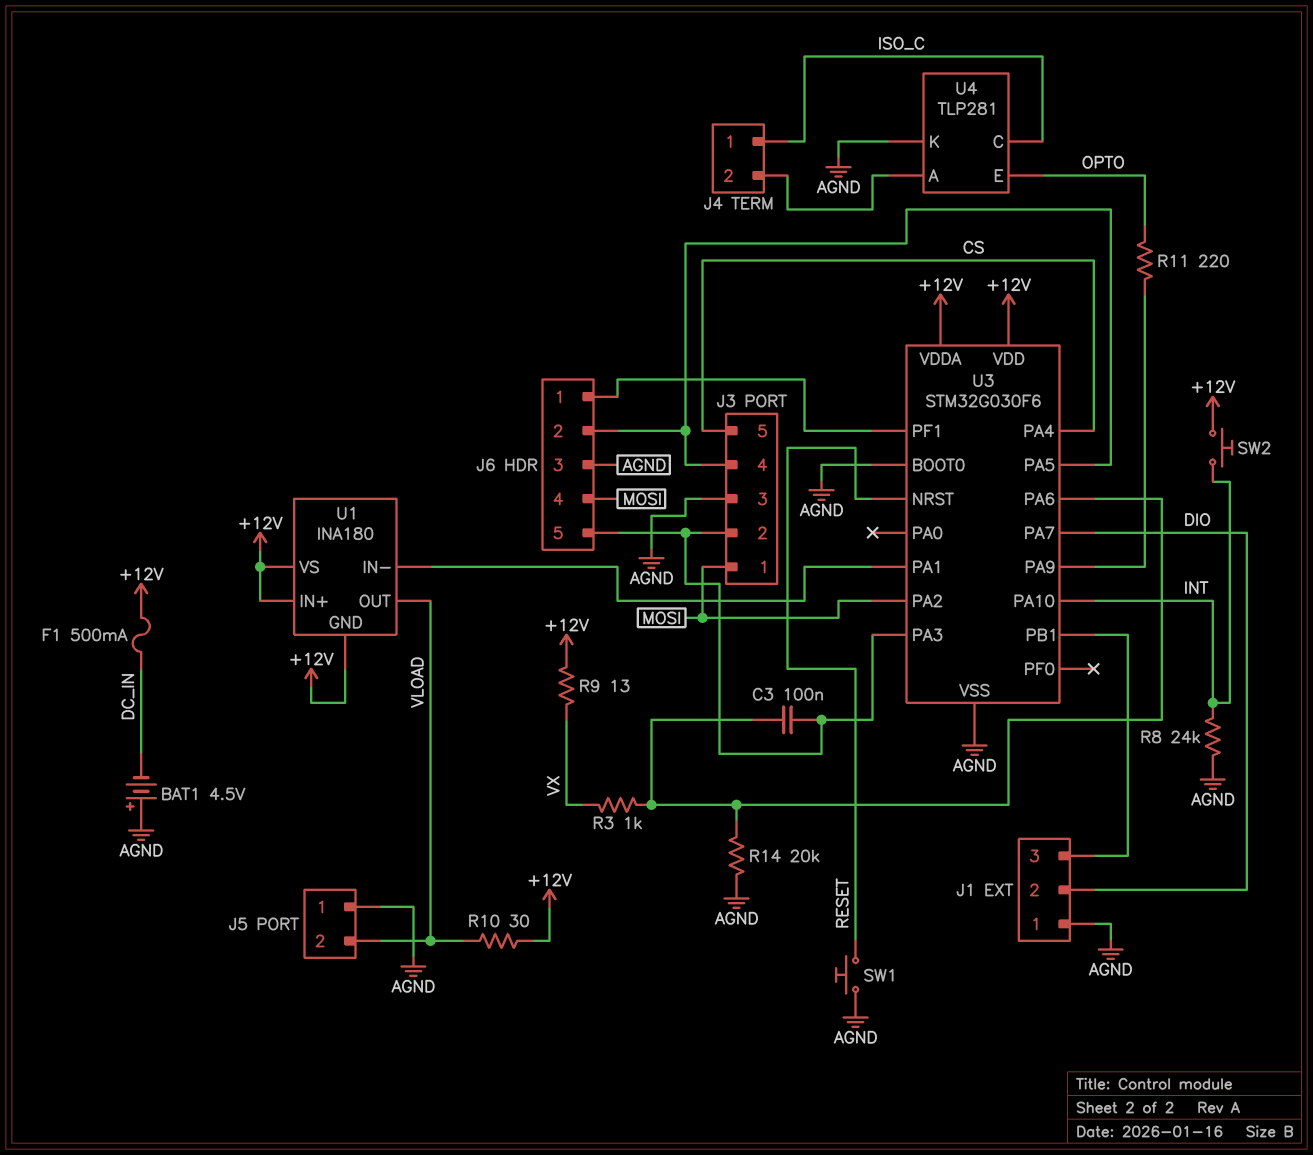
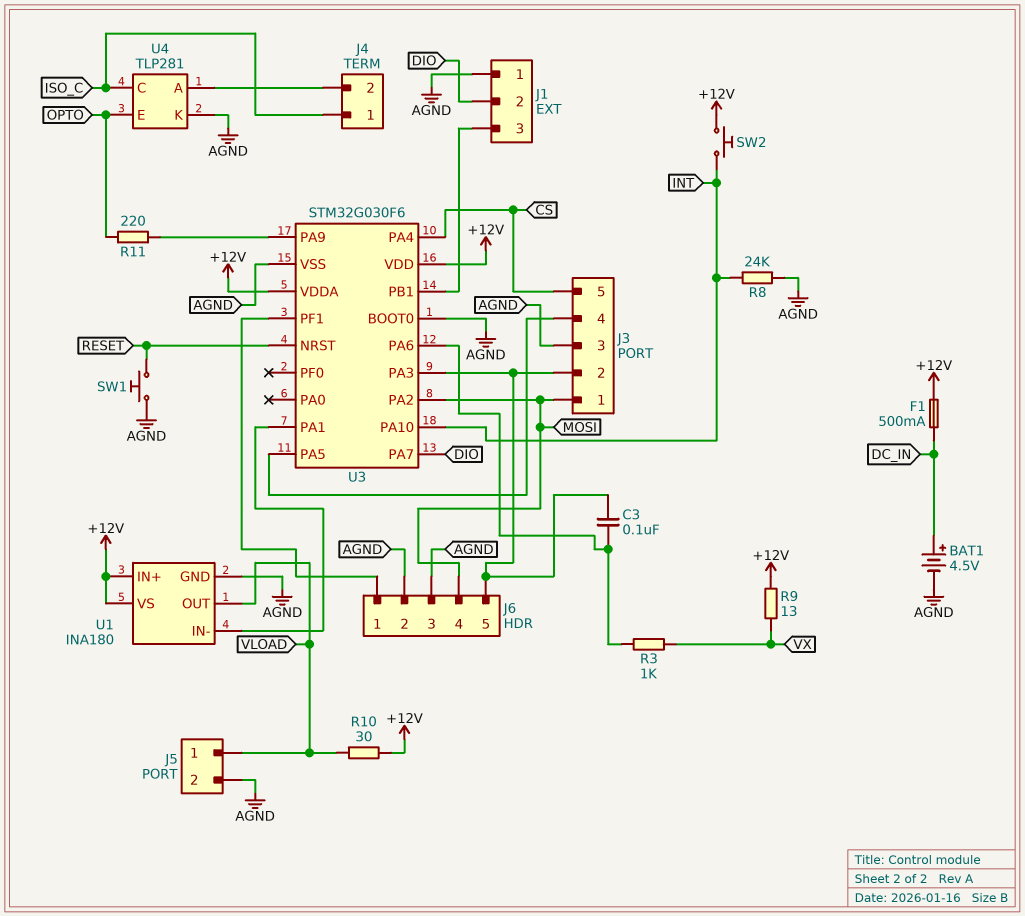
BAT1: 4.5V (plus AGND, minus DC_IN) -> 4.5V (plus DC_IN, minus AGND)
J5 pin 1: AGND -> VLOAD
J5 pin 2: VLOAD -> AGND
J6 pin 2: J3/4 -> AGND
R14: 20k (AGND, U3/PA6) -> none
U1 pin GND: +12V -> AGND

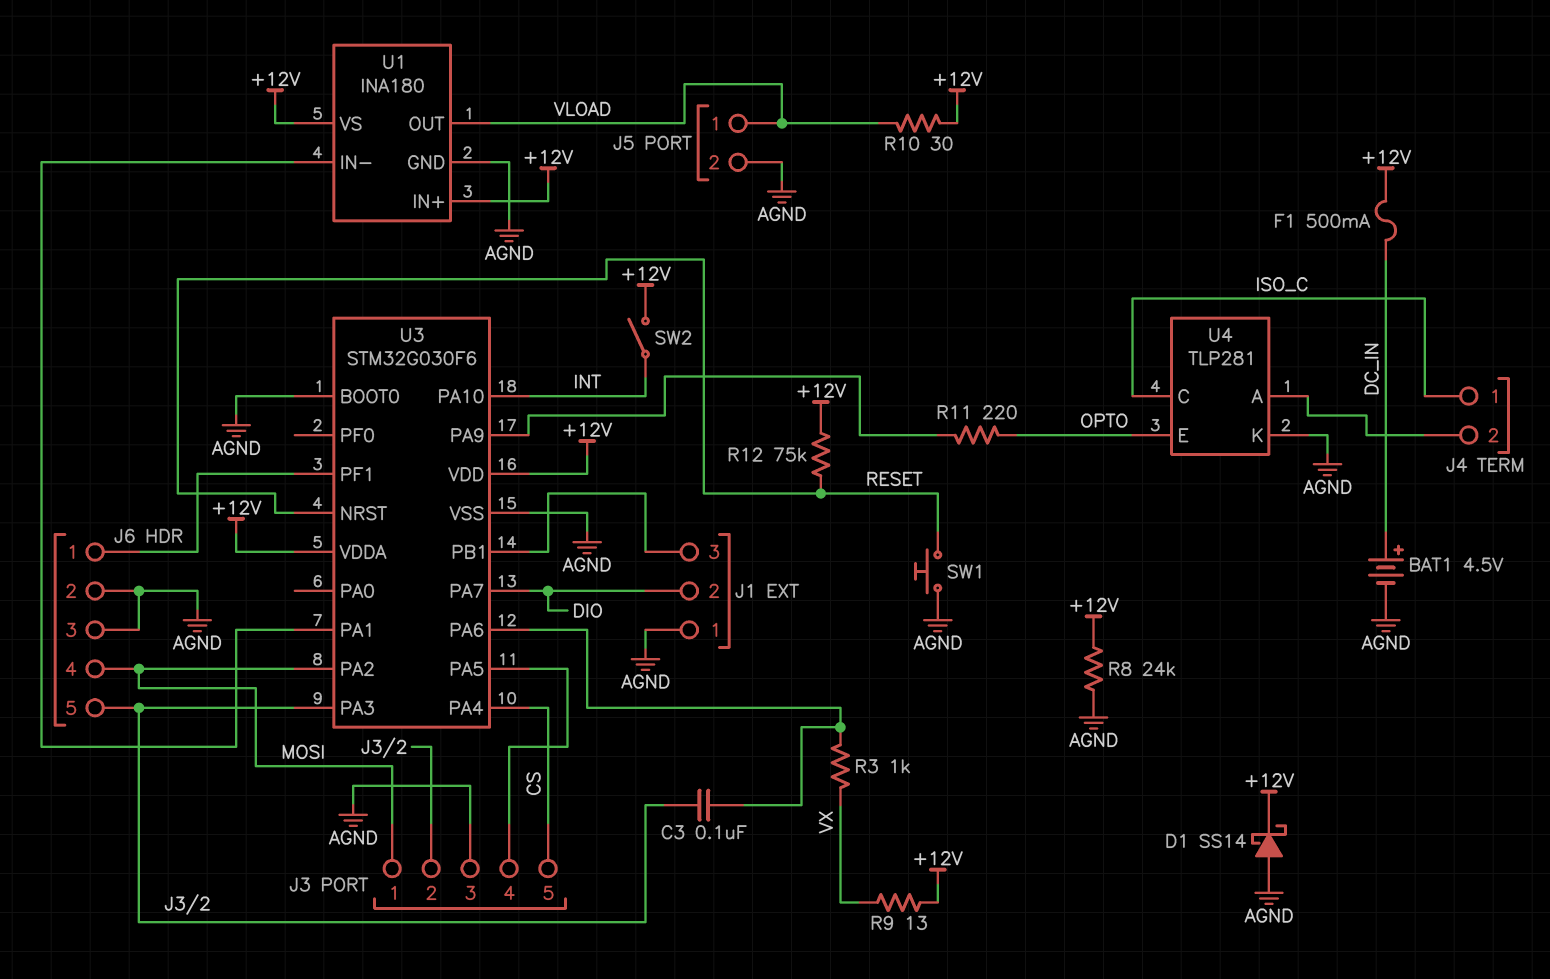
D1: none -> schottky SS14 (A AGND, K +12V)
R8: 24k (AGND, INT) -> 24k (+12V, AGND)
R12: none -> 75k (+12V, RESET)
SW2: button (+12V, INT) -> switch (+12V, INT)

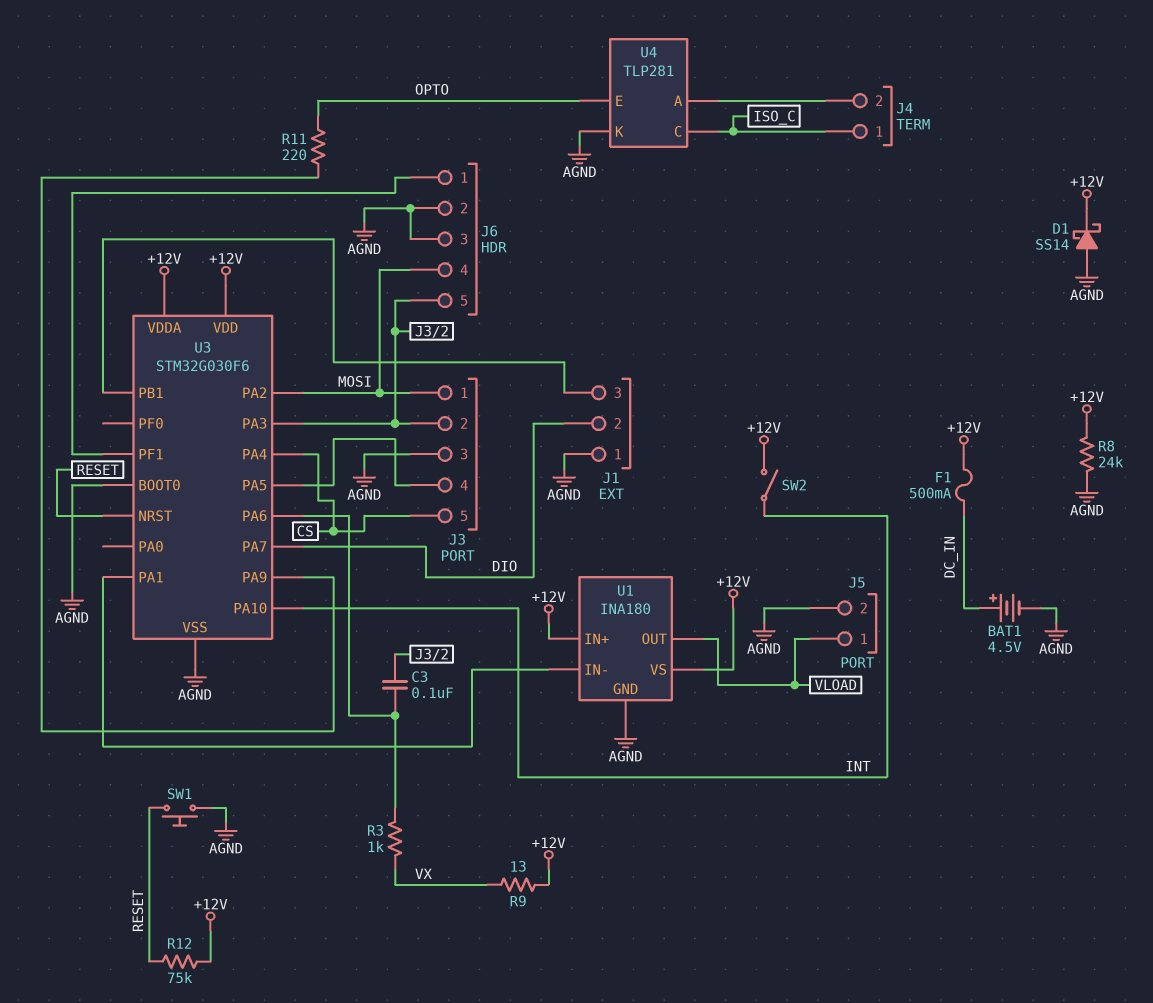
R10: 30 (+12V, VLOAD) -> none

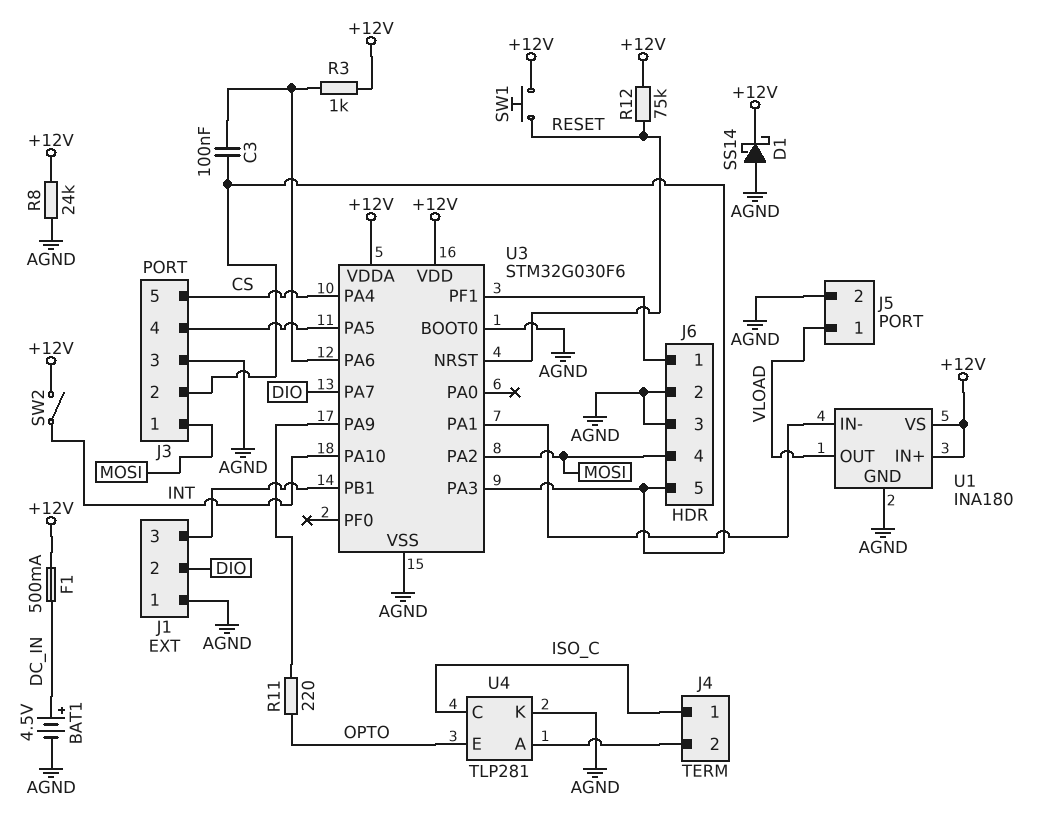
R3: 1k (U3/PA6, VX) -> 1k (+12V, U3/PA6)
R9: 13 (+12V, VX) -> none
SW1: button (AGND, RESET) -> button (+12V, RESET)

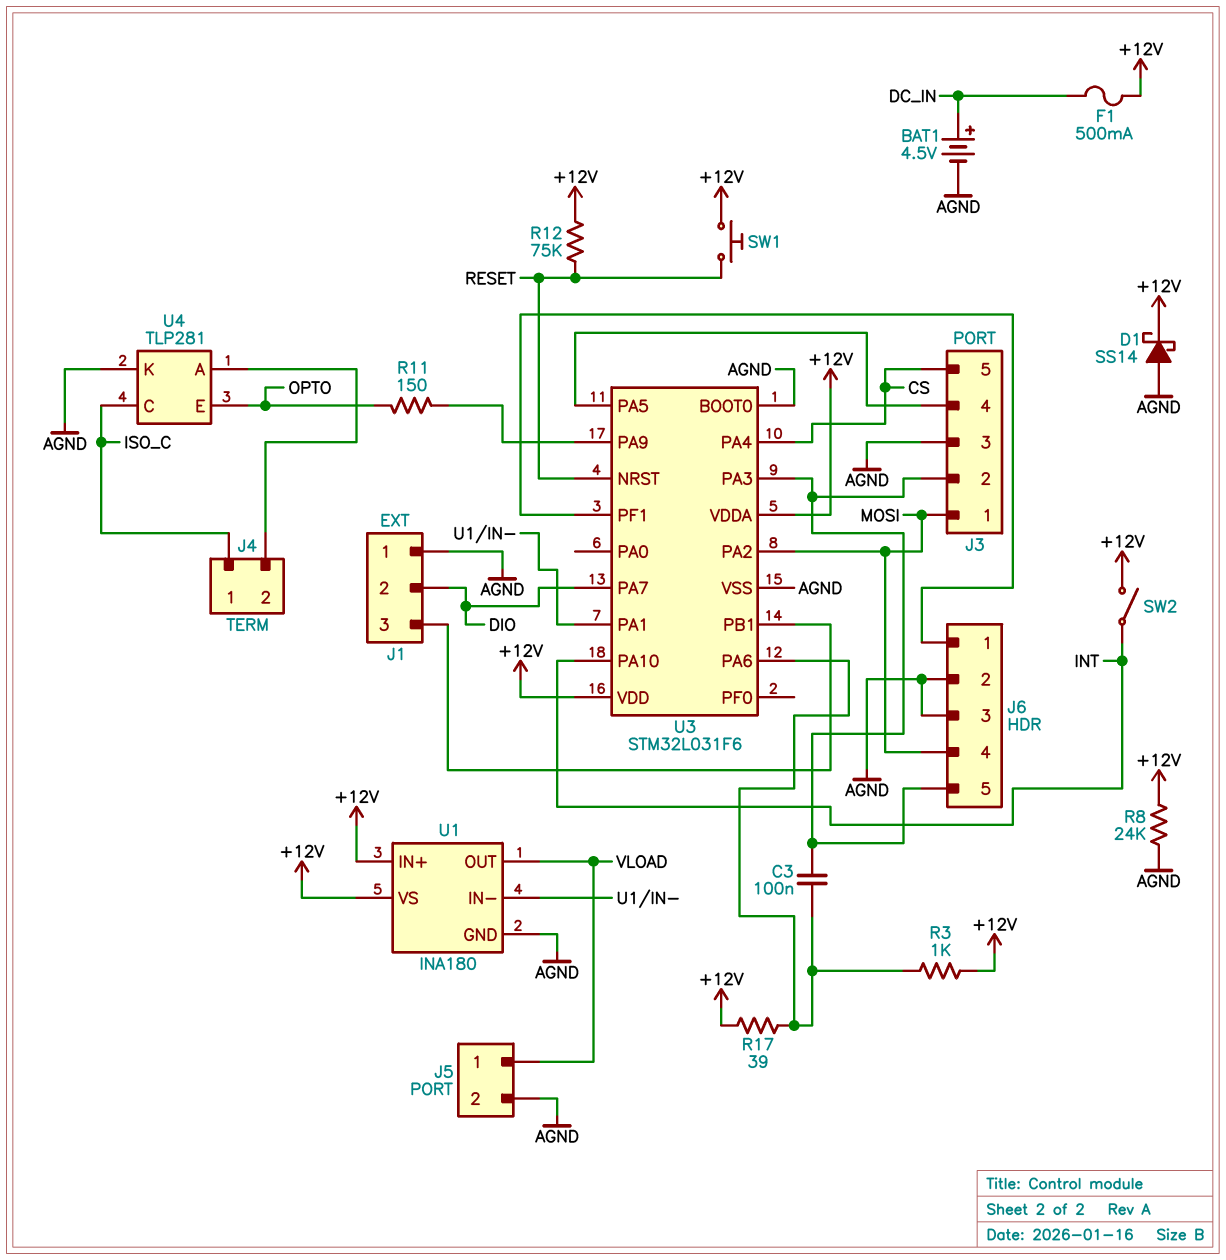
R11: 220 (OPTO, U3/PA9) -> 150 (OPTO, U3/PA9)
R17: none -> 39 (+12V, U3/PA6)
U3: STM32G030F6 -> STM32L031F6

